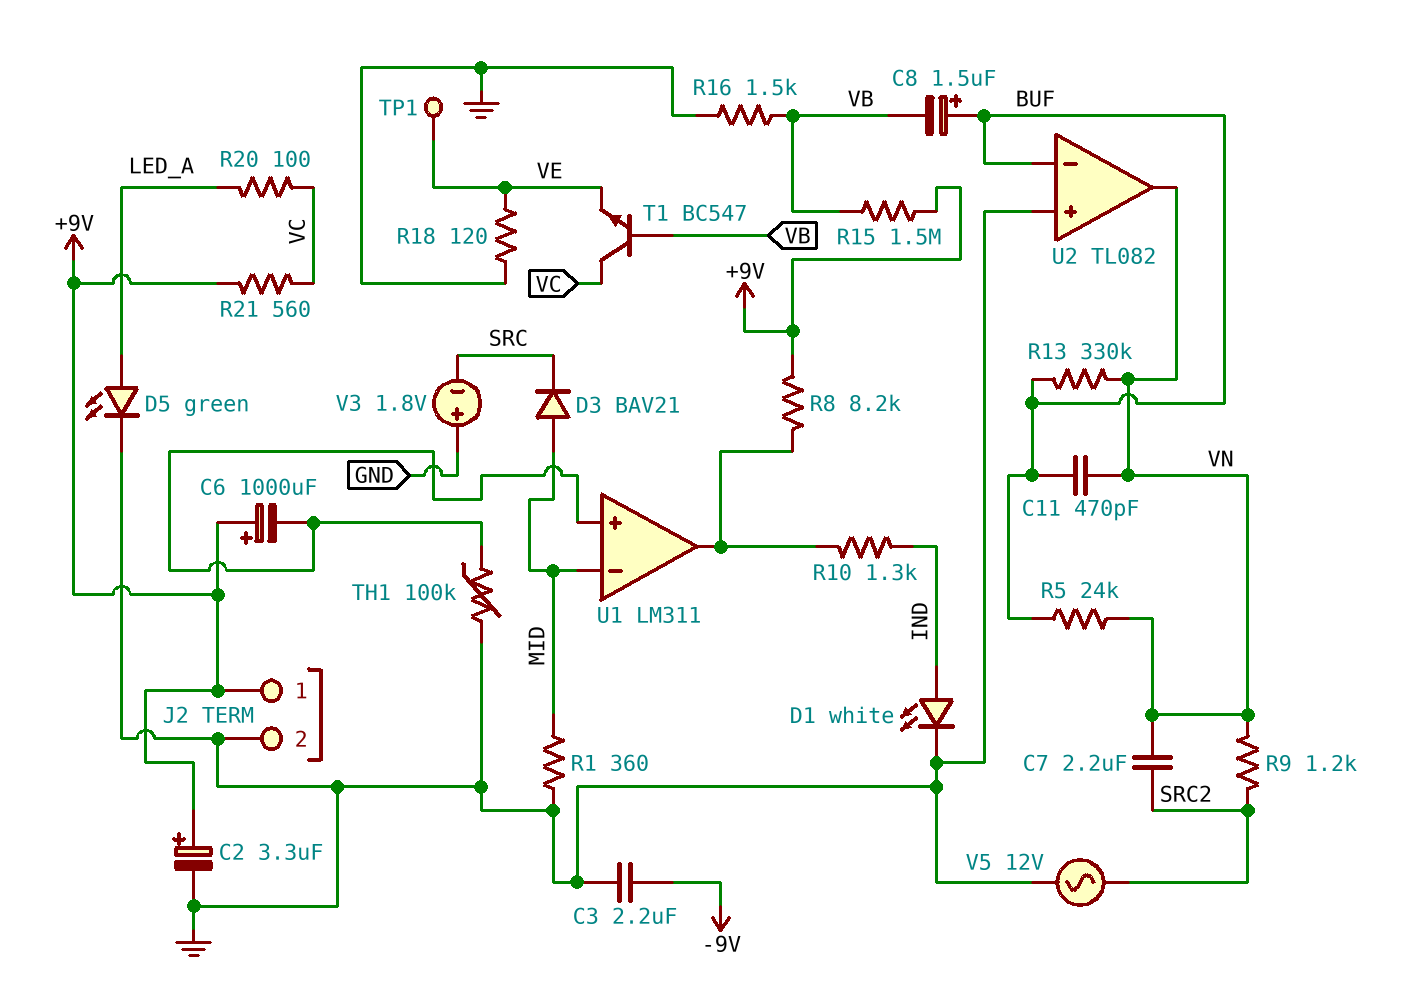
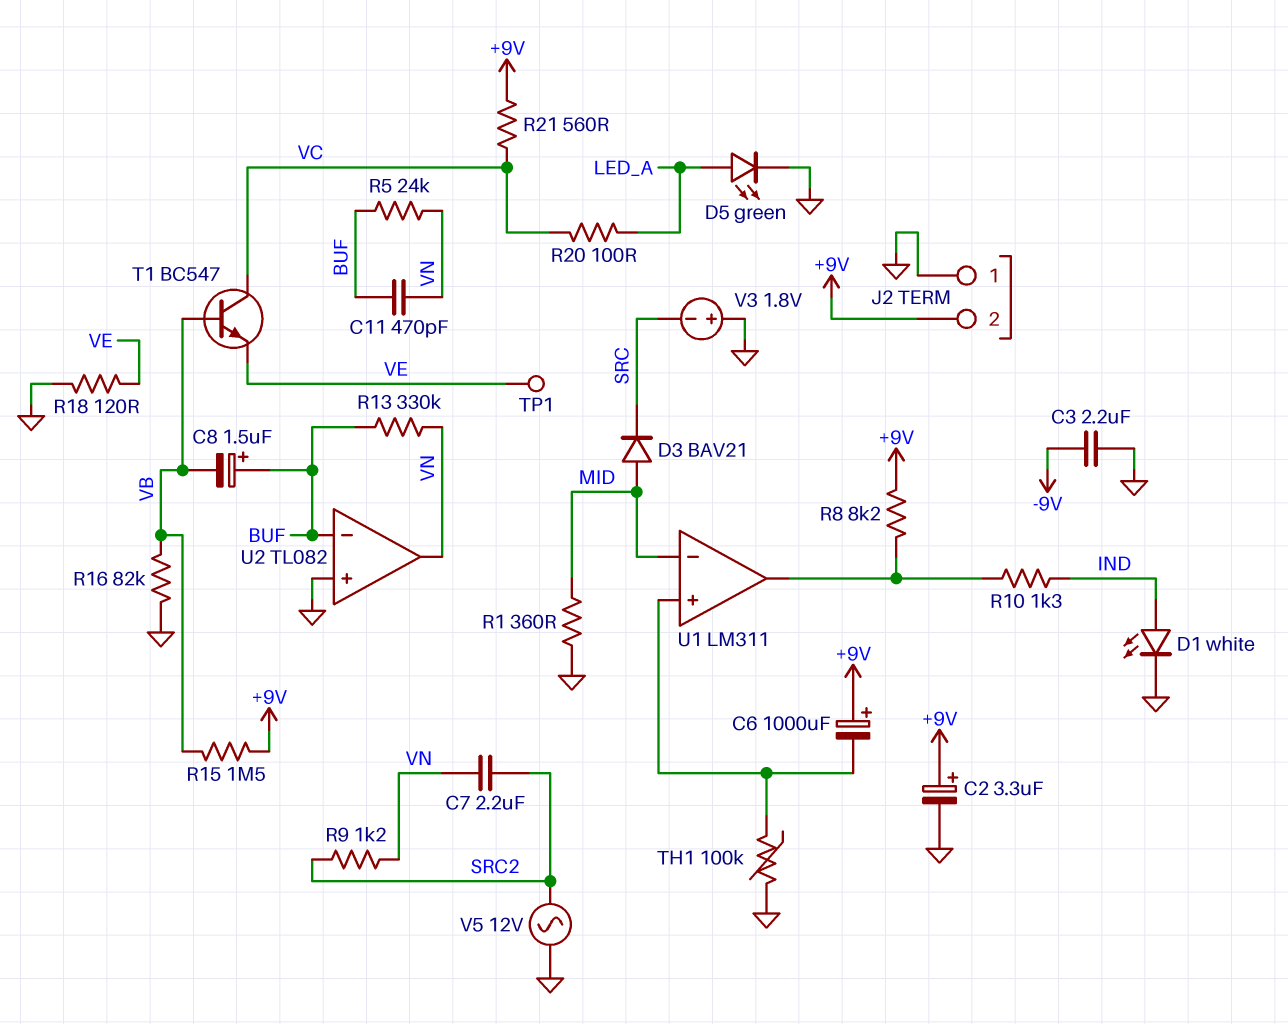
J2 pin 1: +9V -> GND
J2 pin 2: GND -> +9V
R16: 1.5k (GND, VB) -> 82k (GND, VB)

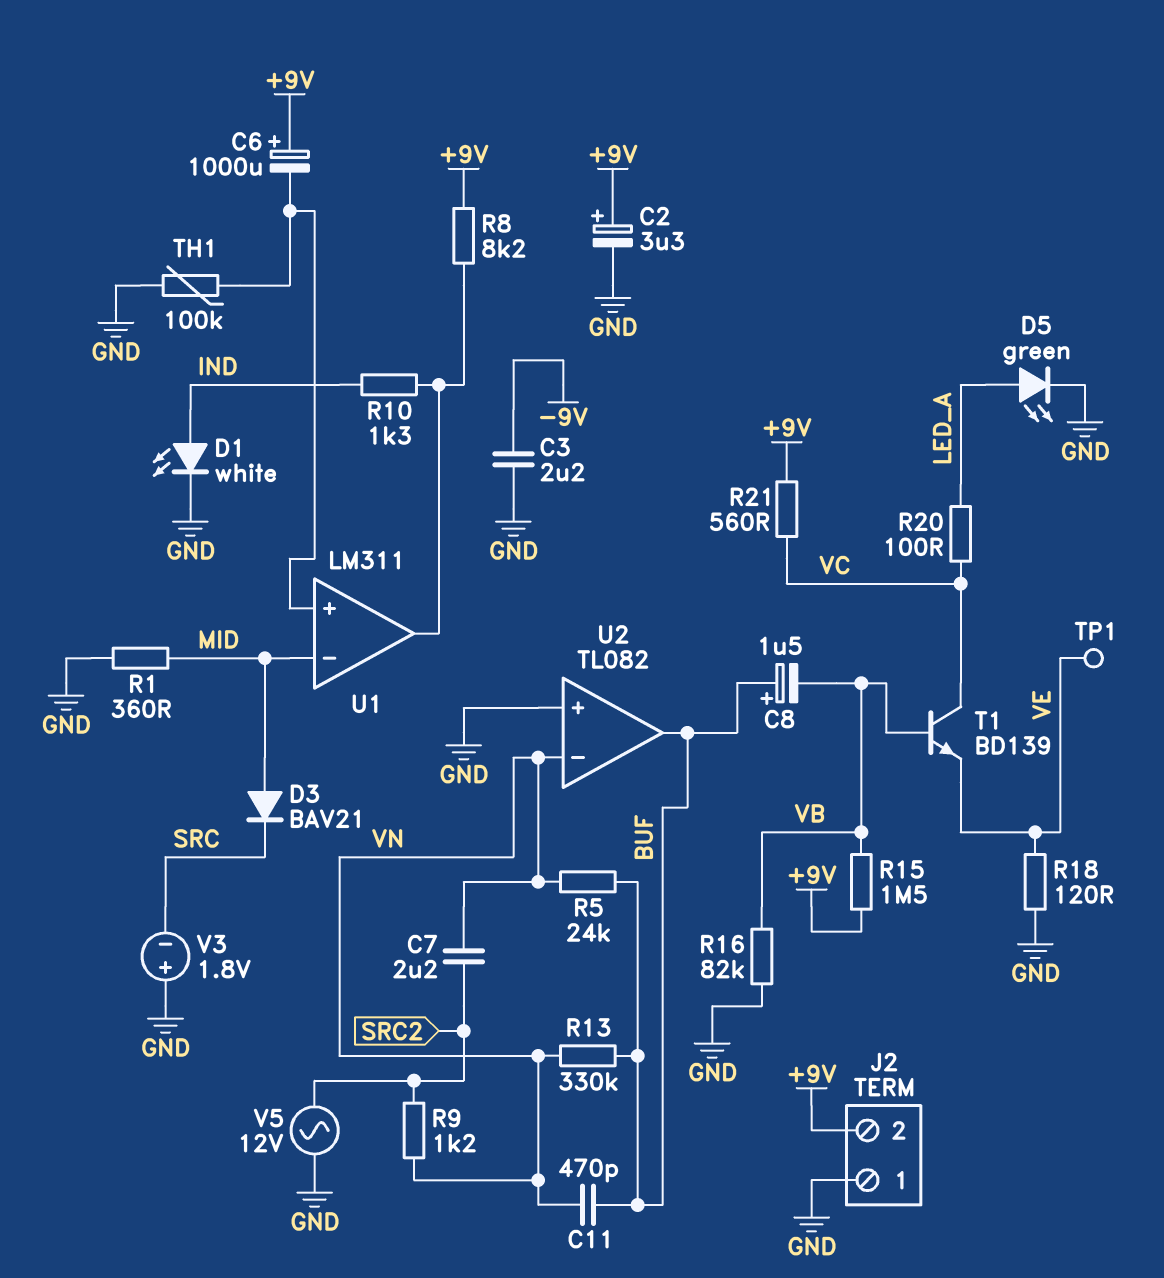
T1: NPN BC547 (B VB, C VC, E VE) -> NPN BD139 (B VB, C VC, E VE)
U2 pin in-: BUF -> VN
U2 pin out: VN -> BUF

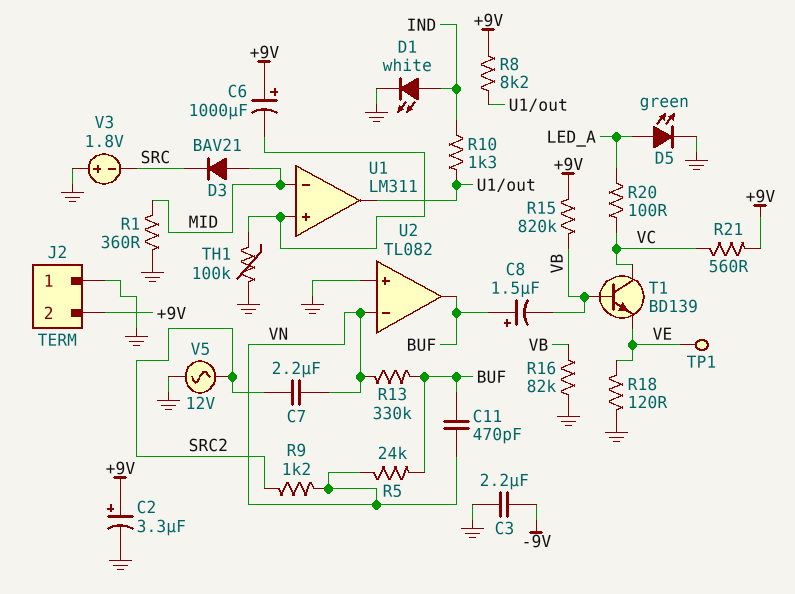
R15: 1.5M (+9V, VB) -> 820k (+9V, VB)

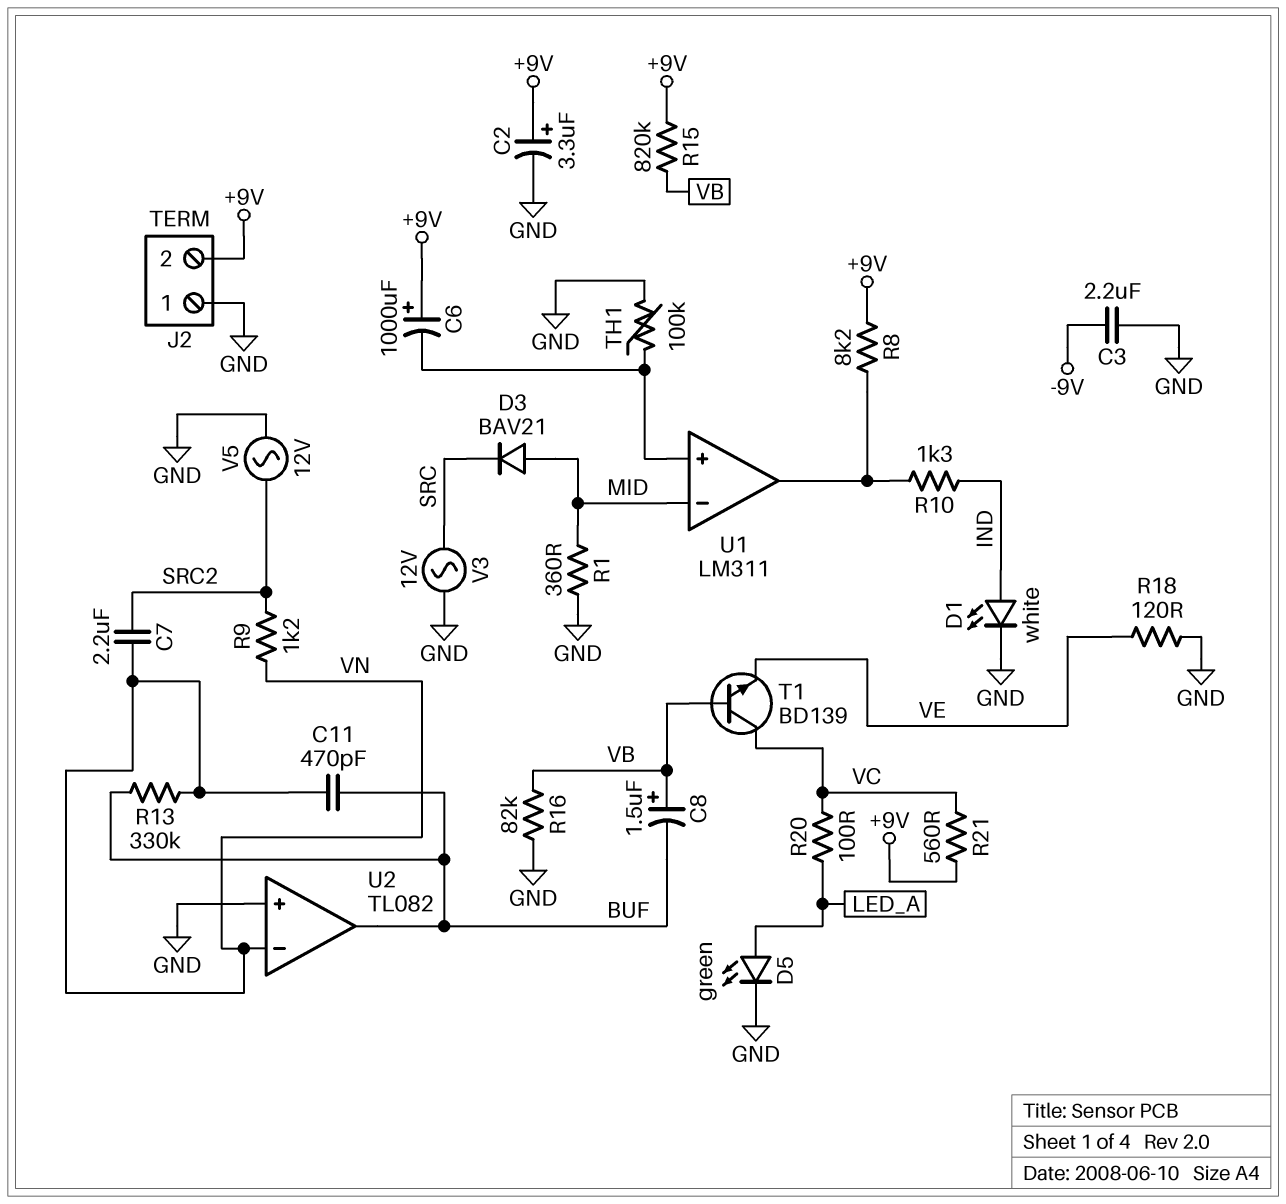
C8: 1.5uF (plus BUF, minus VB) -> 1.5uF (plus VB, minus BUF)
R5: 24k (BUF, VN) -> none
TP1: test point (VE) -> none
V3: 1.8V (plus GND, minus SRC) -> AC 12V (GND, SRC)

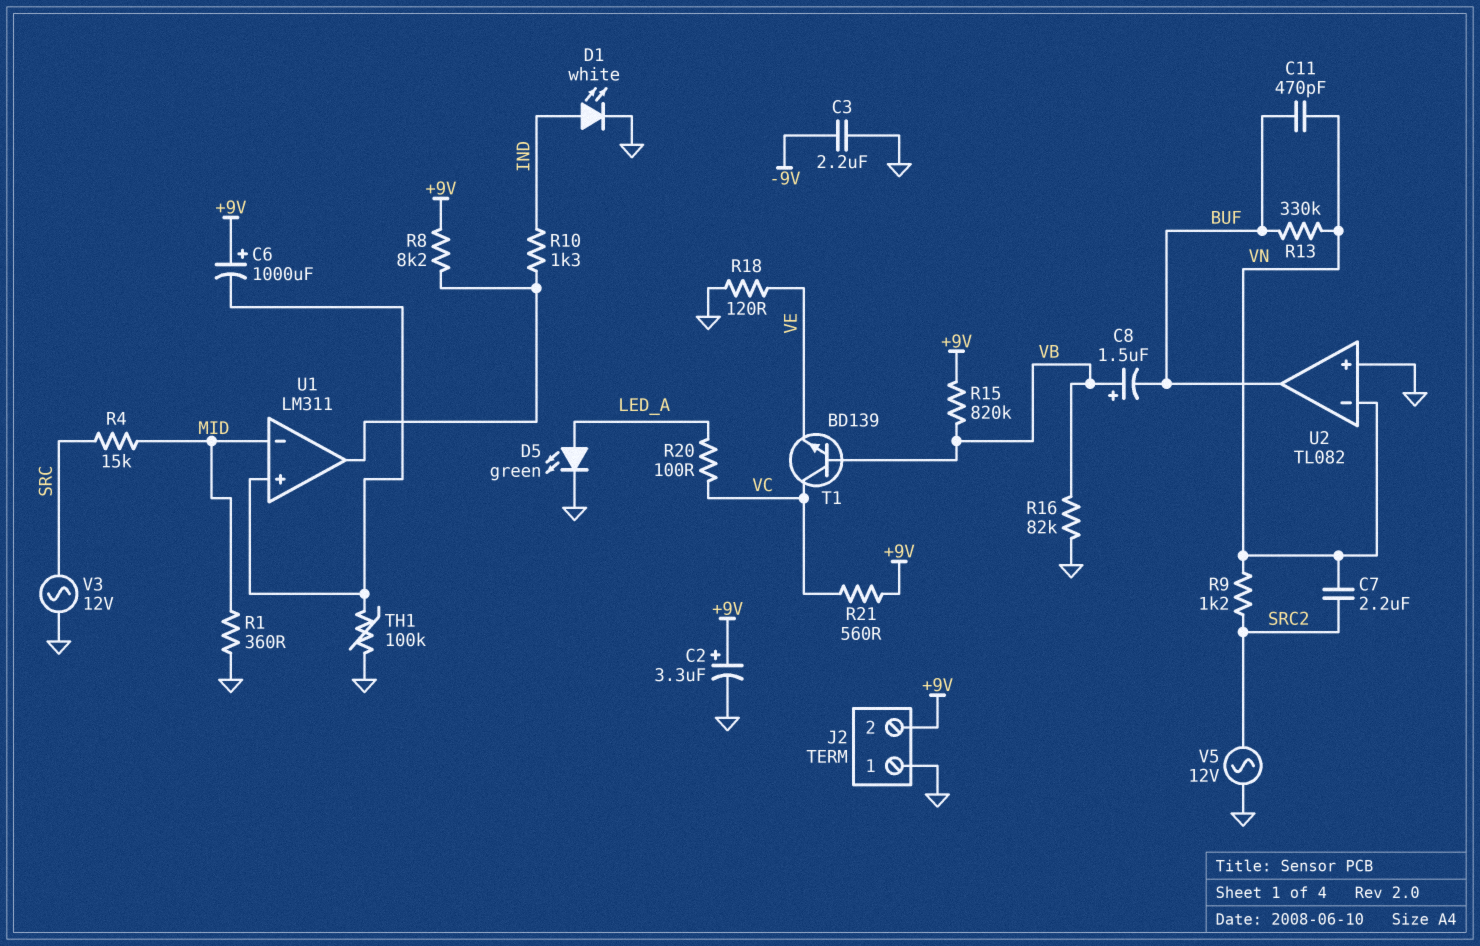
D3: diode BAV21 (A MID, K SRC) -> none
R4: none -> 15k (MID, SRC)

